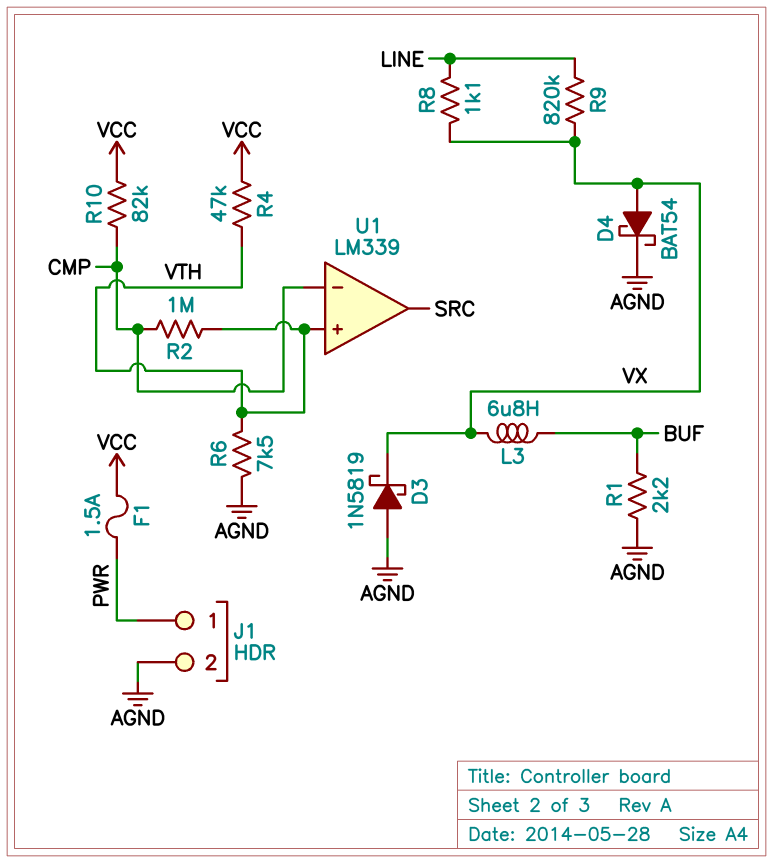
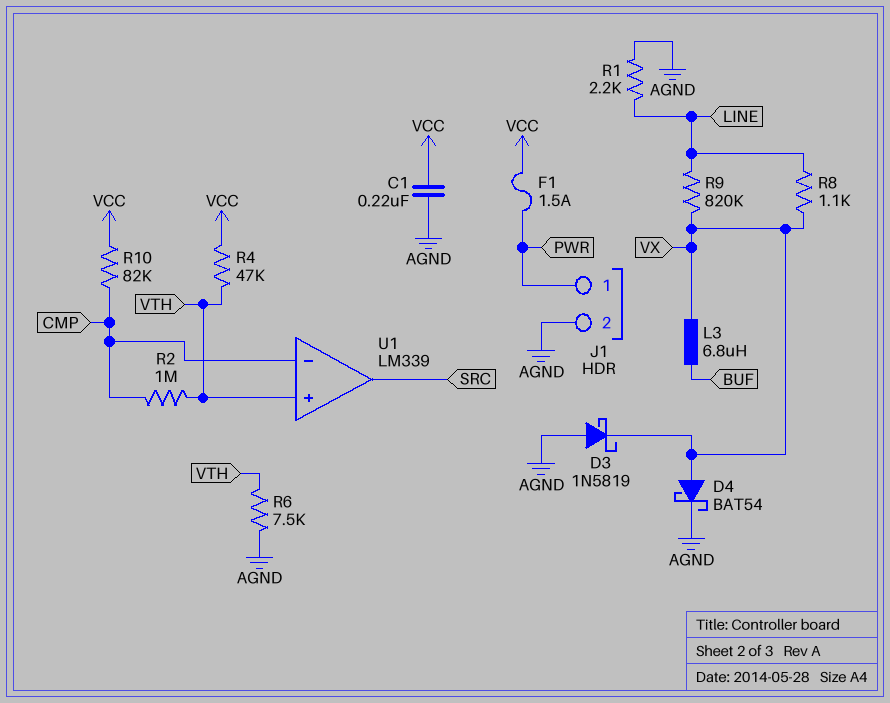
C1: none -> 220nF (AGND, VCC)
R1: 2.2k (AGND, BUF) -> 2.2k (AGND, LINE)

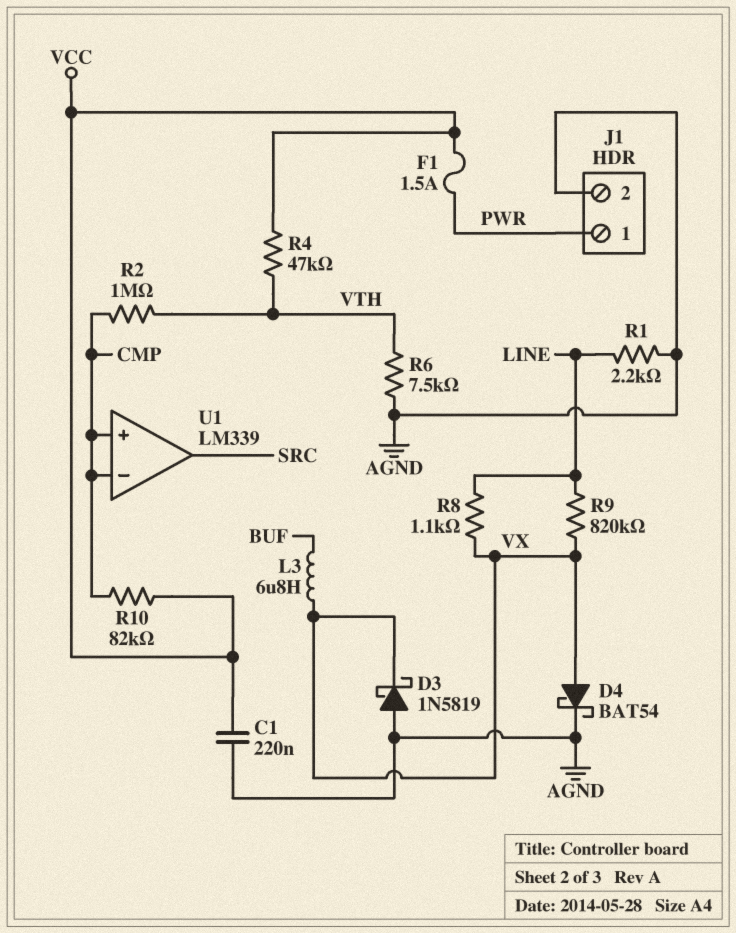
U1 pin in+: VTH -> CMP

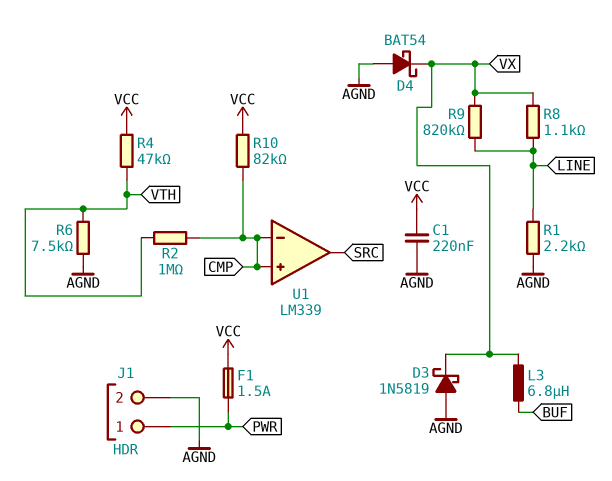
D4: schottky BAT54 (A VX, K AGND) -> schottky BAT54 (A AGND, K VX)

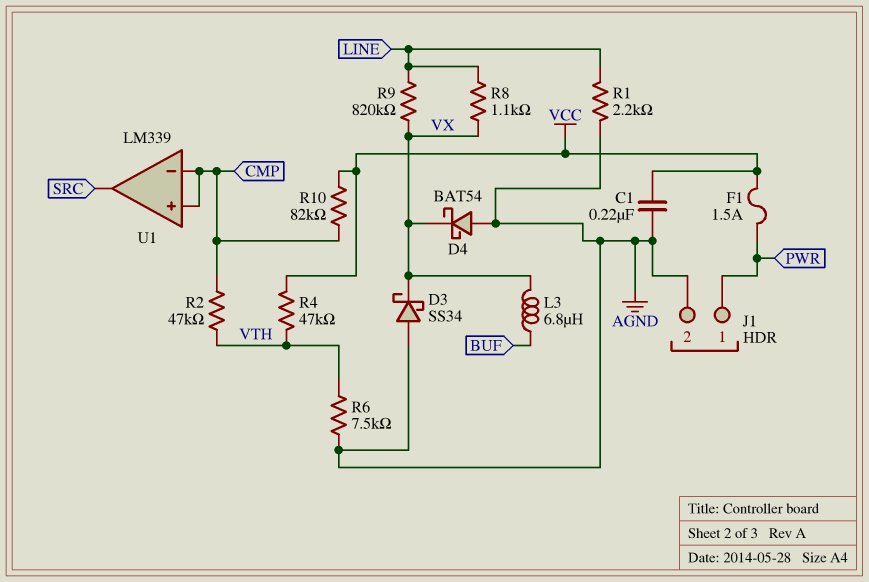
D3: schottky 1N5819 (A AGND, K VX) -> schottky SS34 (A AGND, K VX)
R2: 1M (CMP, VTH) -> 47k (CMP, VTH)

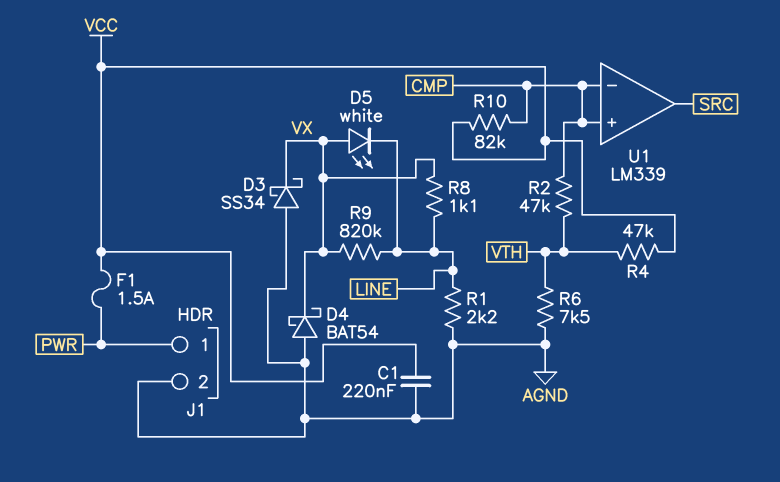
D5: none -> LED white (A VX, K LINE)
L3: 6.8uH (BUF, VX) -> none

